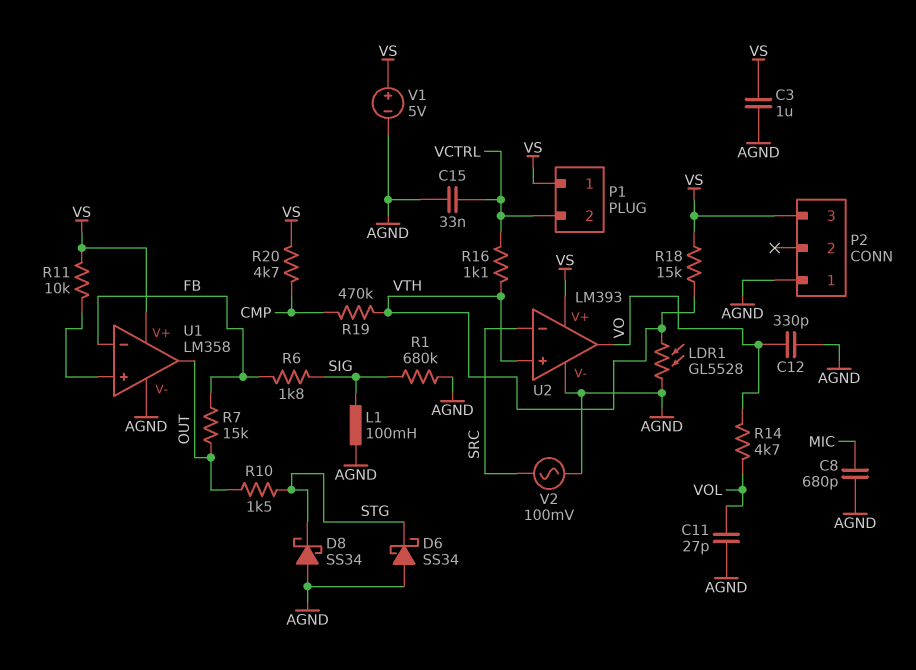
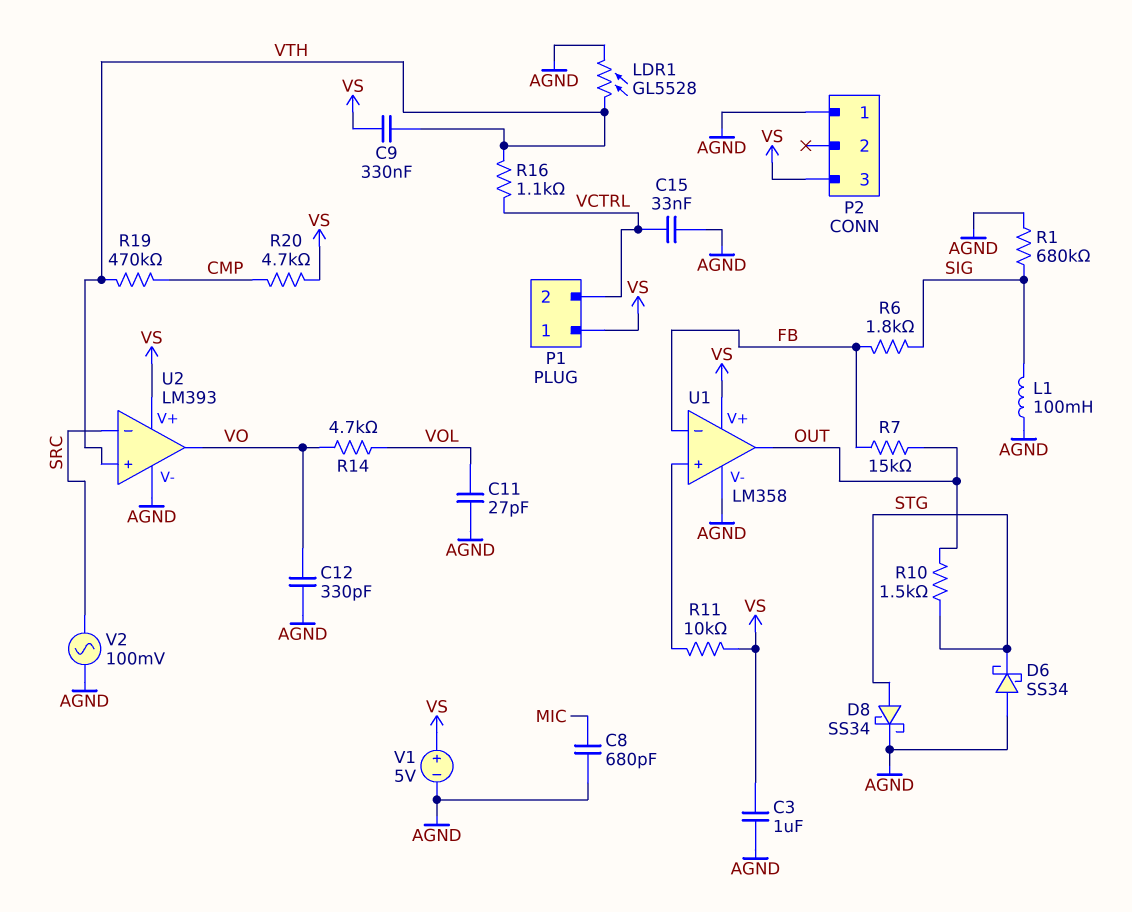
C9: none -> 330nF (VS, VTH)
D8: schottky SS34 (A AGND, K STG) -> schottky SS34 (A STG, K AGND)
R18: 15k (VS, VTH) -> none

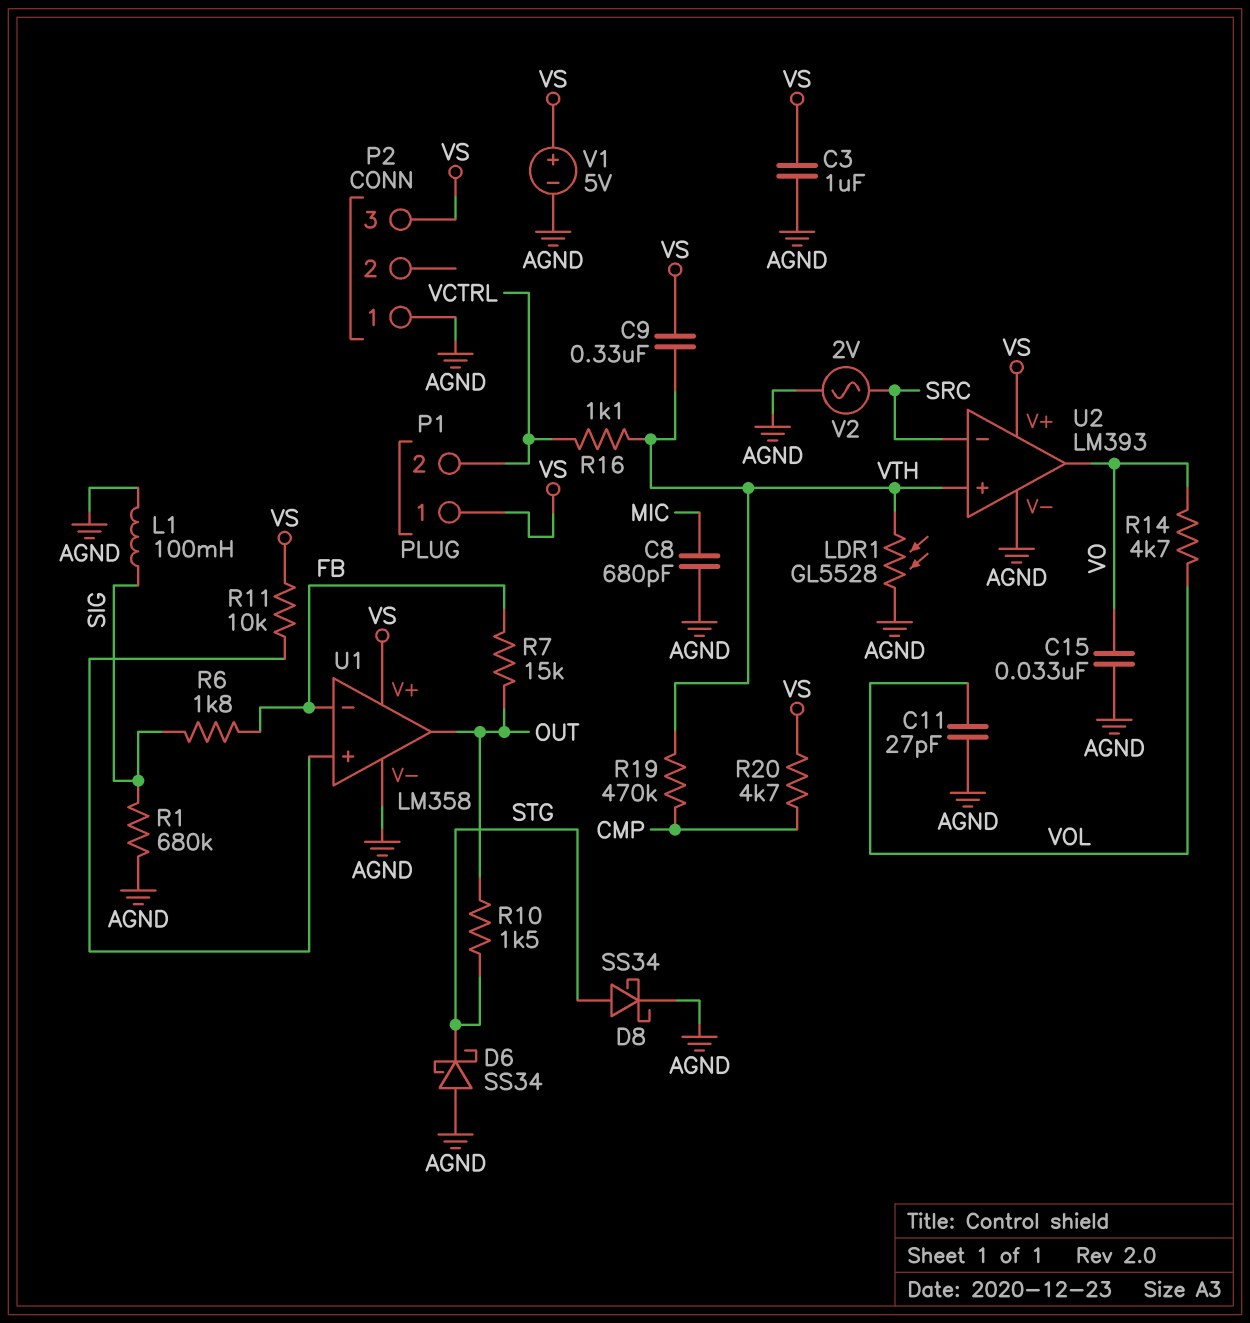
C12: 330pF (AGND, VO) -> none
C15: 33nF (AGND, VCTRL) -> 33nF (AGND, VO)
V2: AC 100mV (AGND, SRC) -> AC 2V (AGND, SRC)

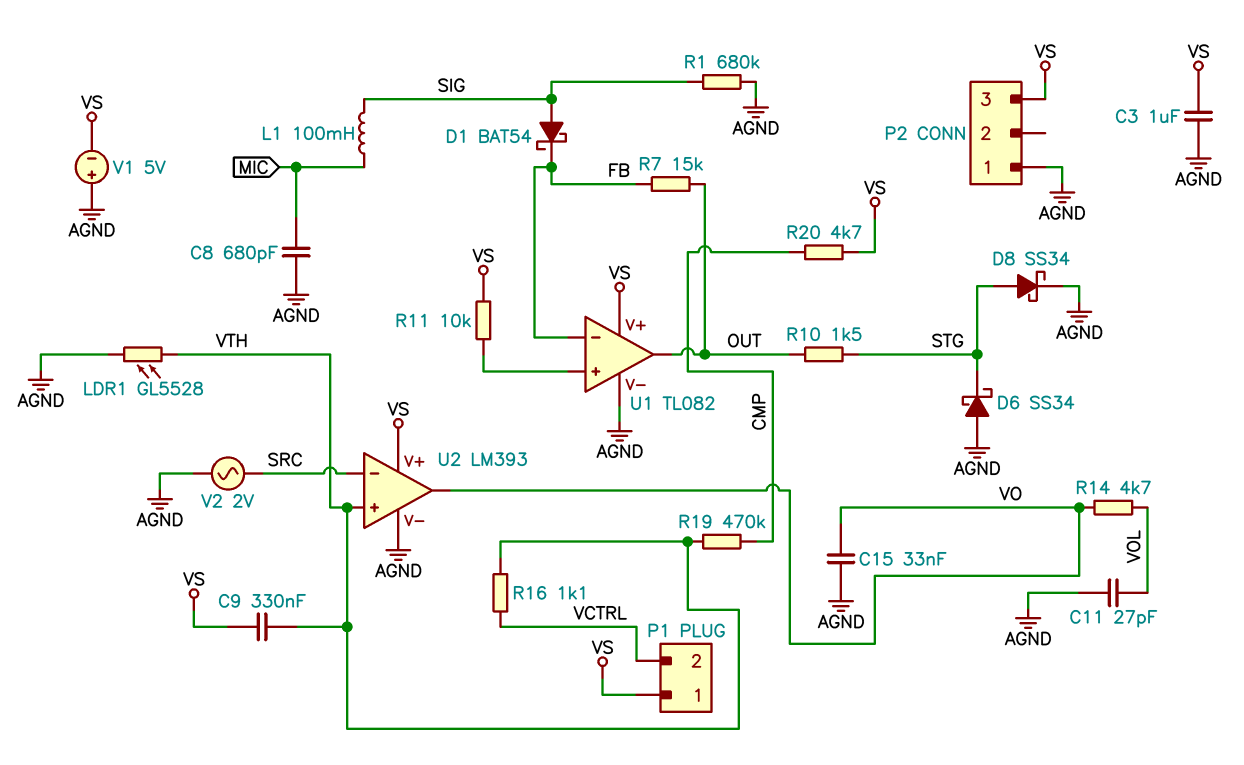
D1: none -> schottky BAT54 (A SIG, K FB)
L1: 100mH (AGND, SIG) -> 100mH (MIC, SIG)
R6: 1.8k (FB, SIG) -> none
U1: LM358 -> TL082
V1: 5V (plus VS, minus AGND) -> 5V (plus AGND, minus VS)

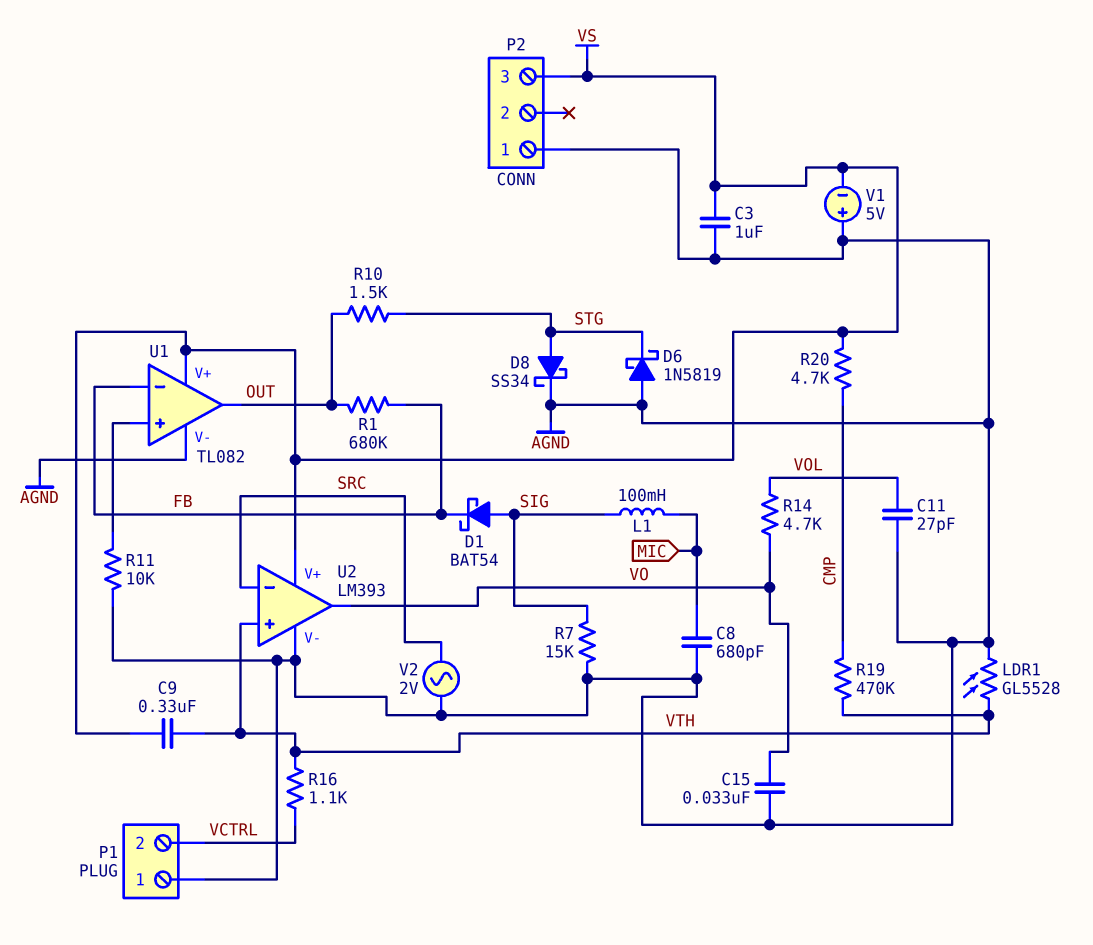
D6: schottky SS34 (A AGND, K STG) -> schottky 1N5819 (A AGND, K STG)
P1 pin 1: VS -> AGND
R1: 680k (AGND, SIG) -> 680k (FB, OUT)
R7: 15k (FB, OUT) -> 15k (AGND, SIG)
R11: 10k (U1/in+, VS) -> 10k (AGND, U1/in+)

